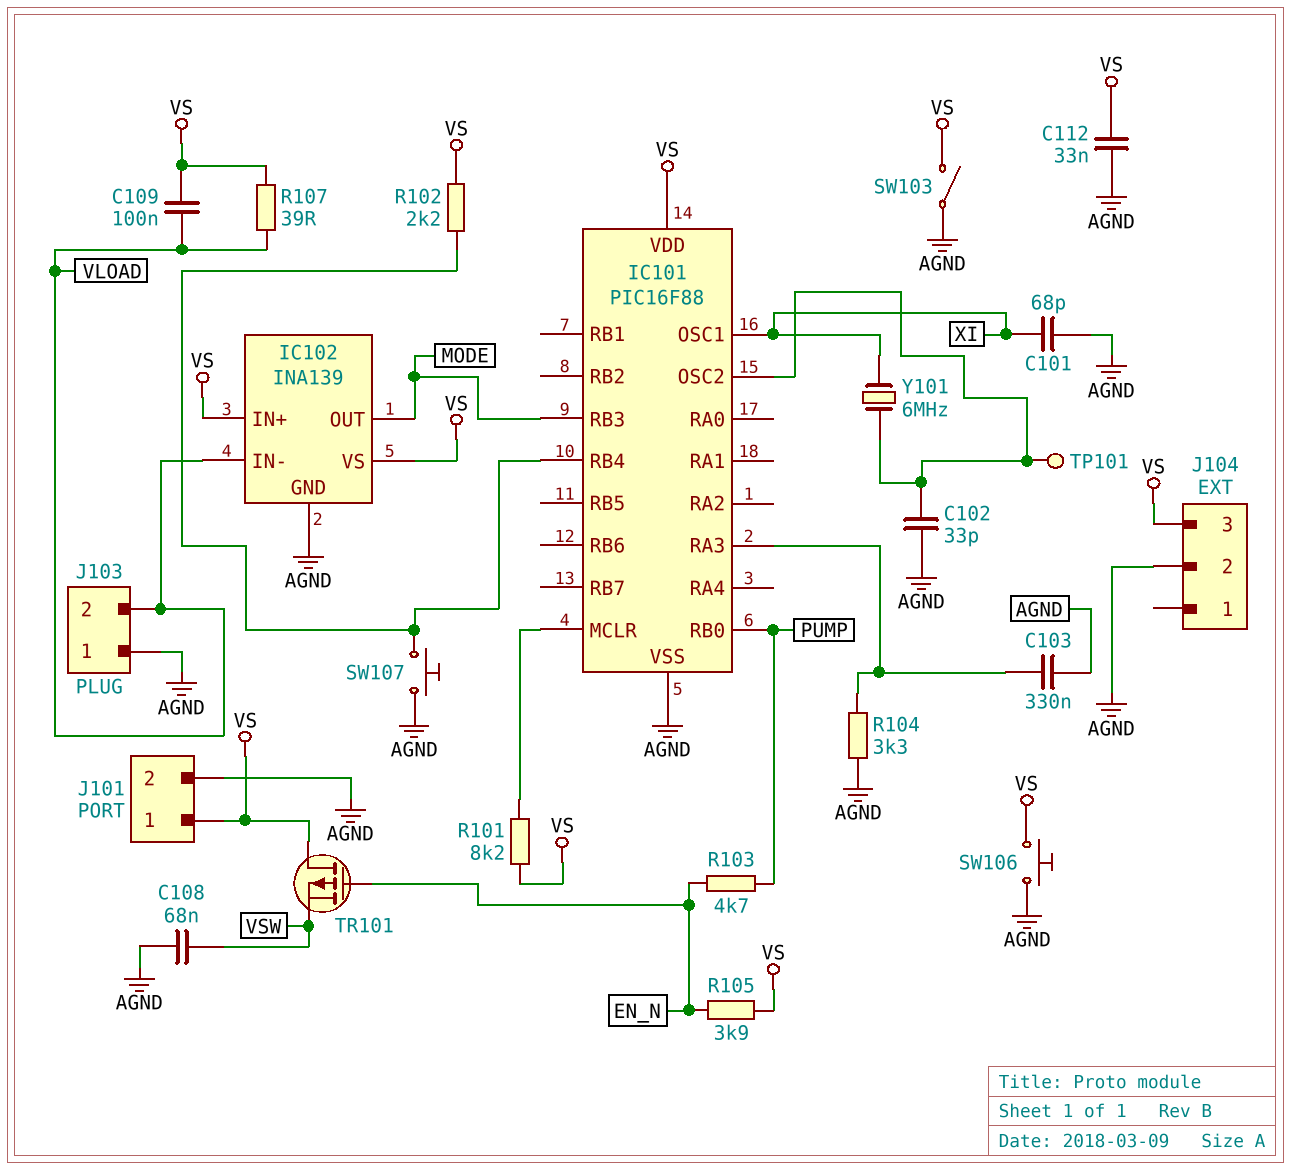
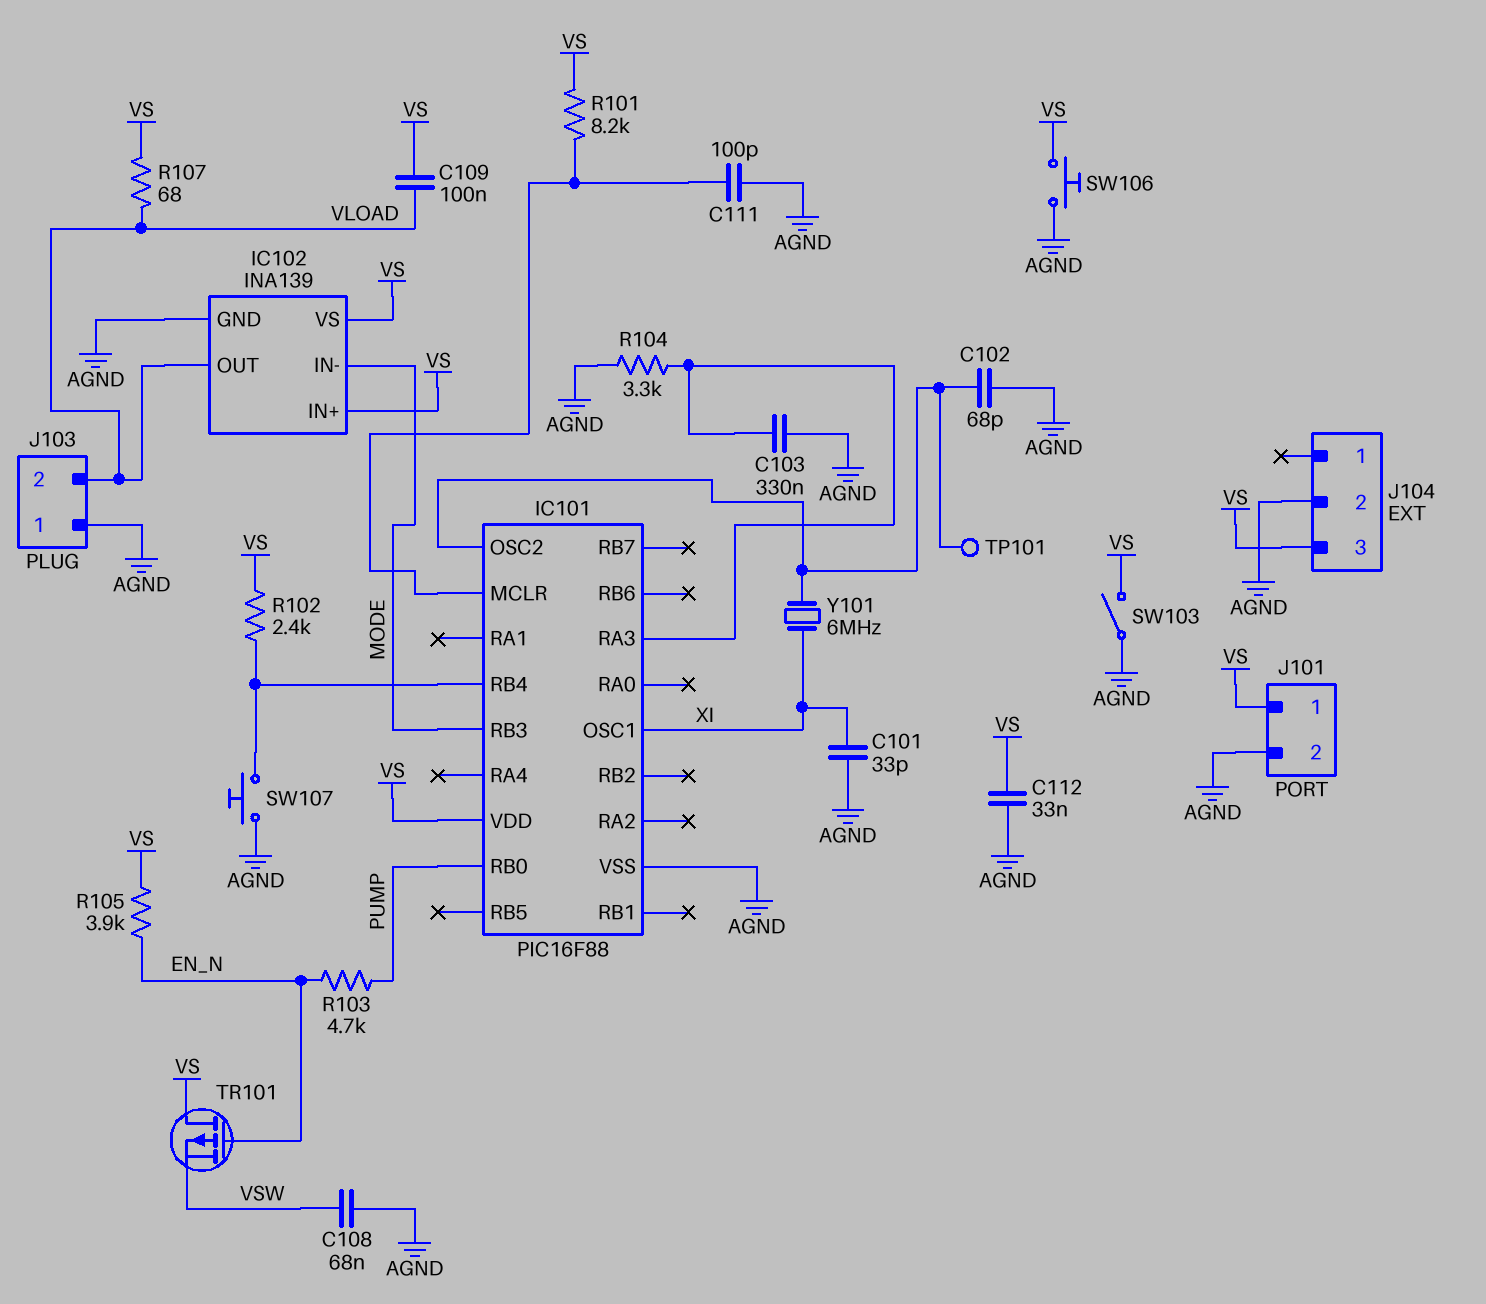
C101: 68pF (AGND, XI) -> 33pF (AGND, XI)
C102: 33pF (AGND, IC101/OSC2) -> 68pF (AGND, IC101/OSC2)
C111: none -> 100pF (AGND, IC101/MCLR)
IC102 pin IN-: VLOAD -> MODE
IC102 pin OUT: MODE -> VLOAD
R102: 2.2k (IC101/RB4, VS) -> 2.4k (IC101/RB4, VS)
R107: 39 (VLOAD, VS) -> 68 (VLOAD, VS)

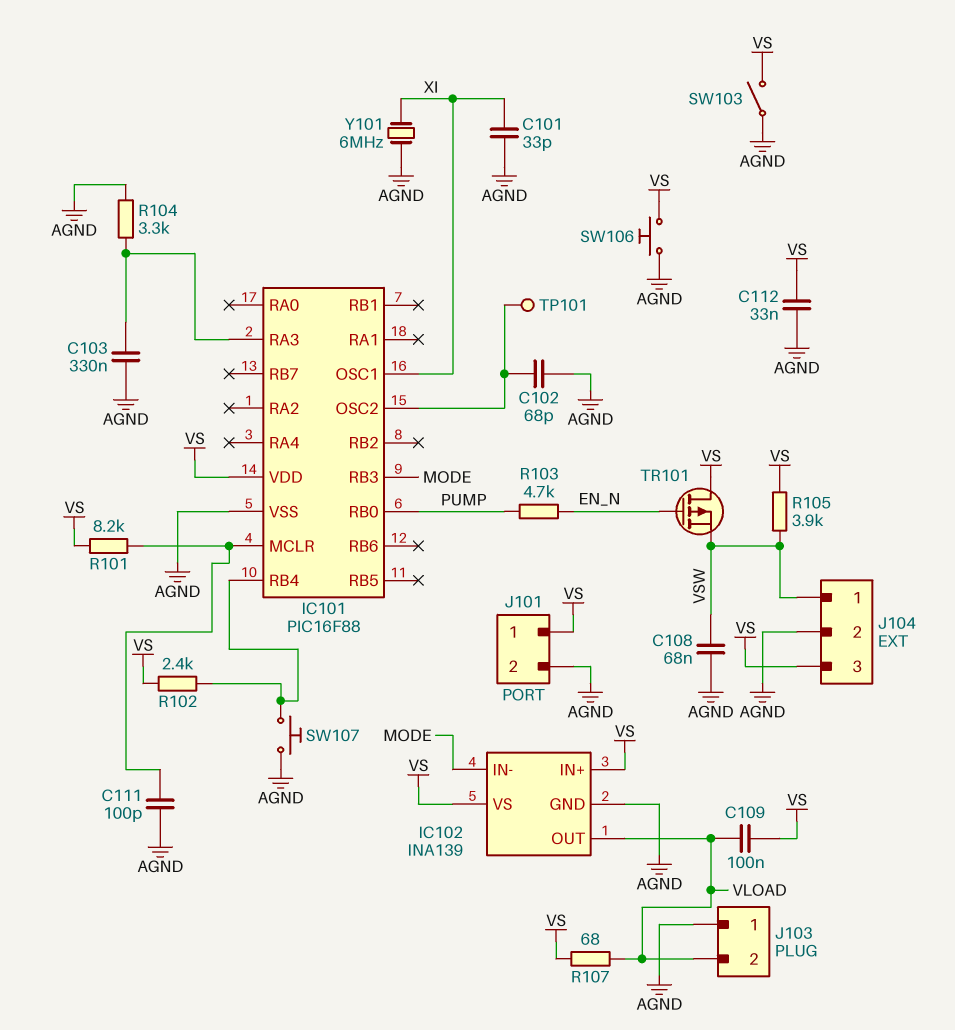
J104 pin 1: none -> VSW
R105: 3.9k (EN_N, VS) -> 3.9k (VS, VSW)
Y101: 6MHz (IC101/OSC2, XI) -> 6MHz (AGND, XI)

